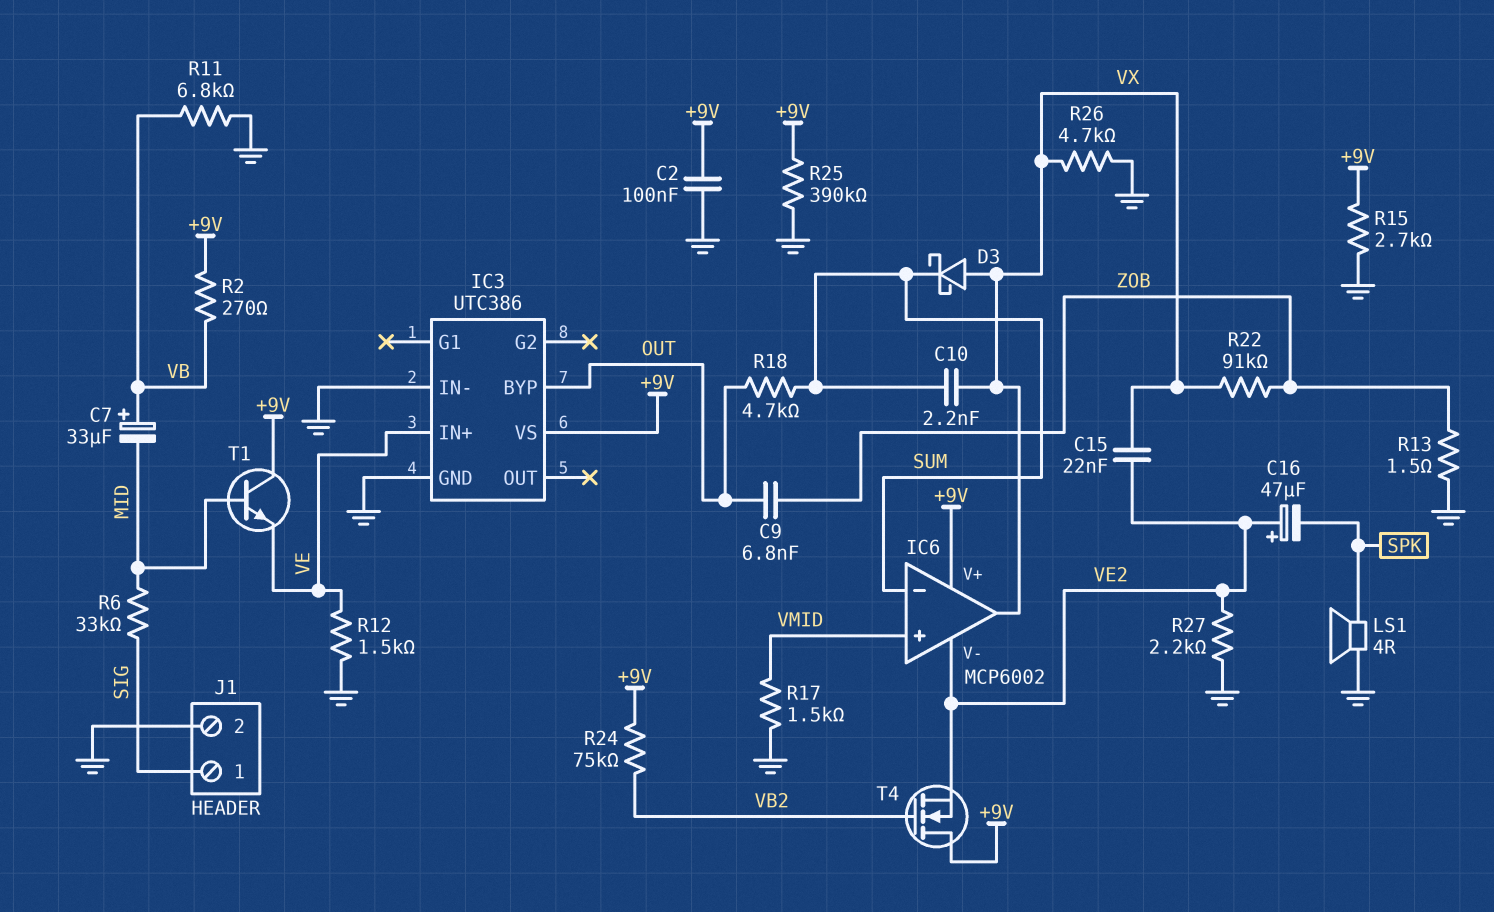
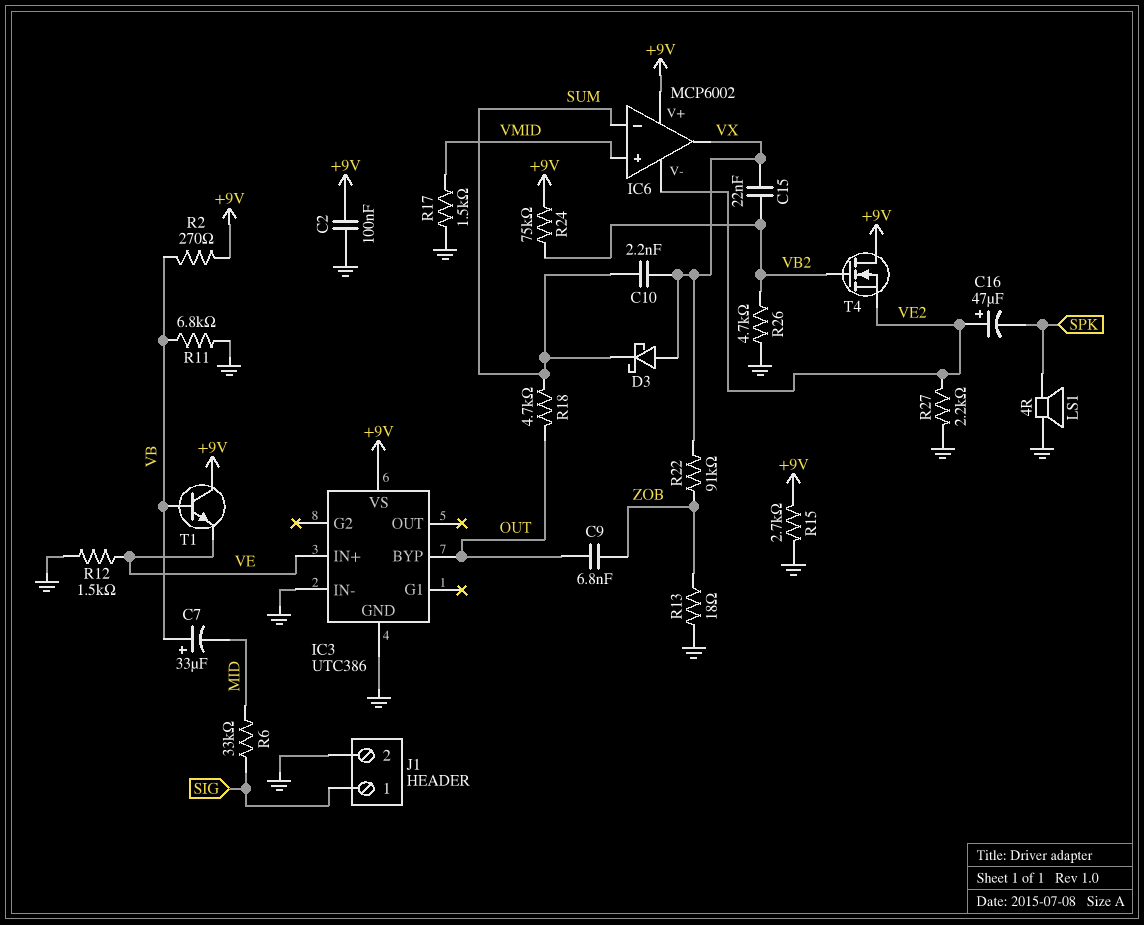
C15: 22nF (VE2, VX) -> 22nF (VB2, VX)
R13: 1.5 (GND, ZOB) -> 18 (GND, ZOB)
R25: 390k (+9V, GND) -> none
R26: 4.7k (GND, VX) -> 4.7k (GND, VB2)
T1: NPN (B MID, C +9V, E VE) -> NPN (B VB, C +9V, E VE)

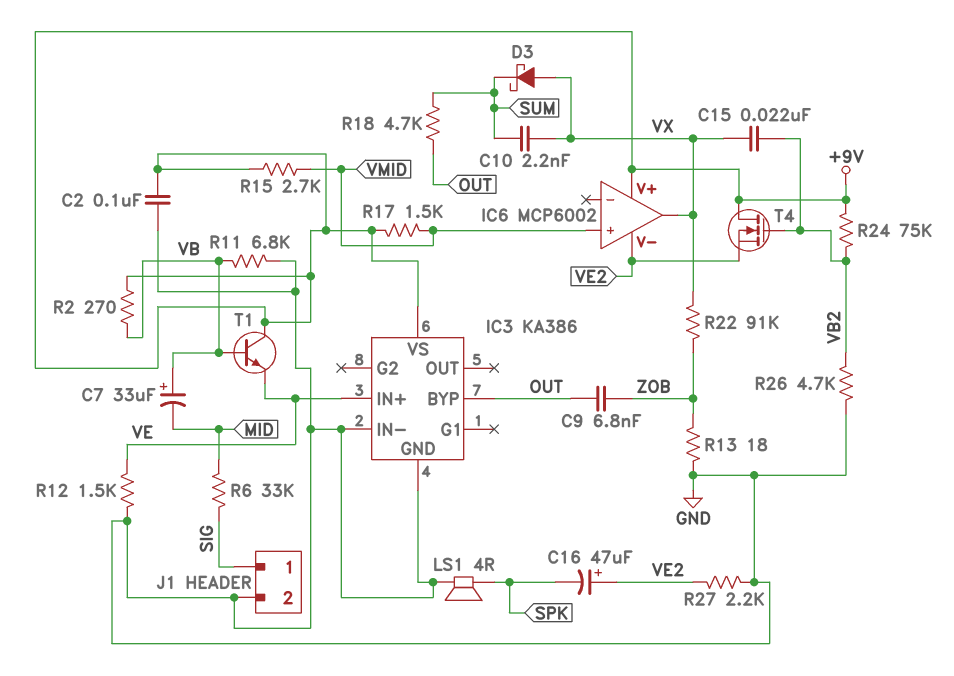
IC3: UTC386 -> KA386
IC6 pin in-: SUM -> none
R15: 2.7k (+9V, GND) -> 2.7k (+9V, VMID)
R17: 1.5k (GND, VMID) -> 1.5k (+9V, VMID)

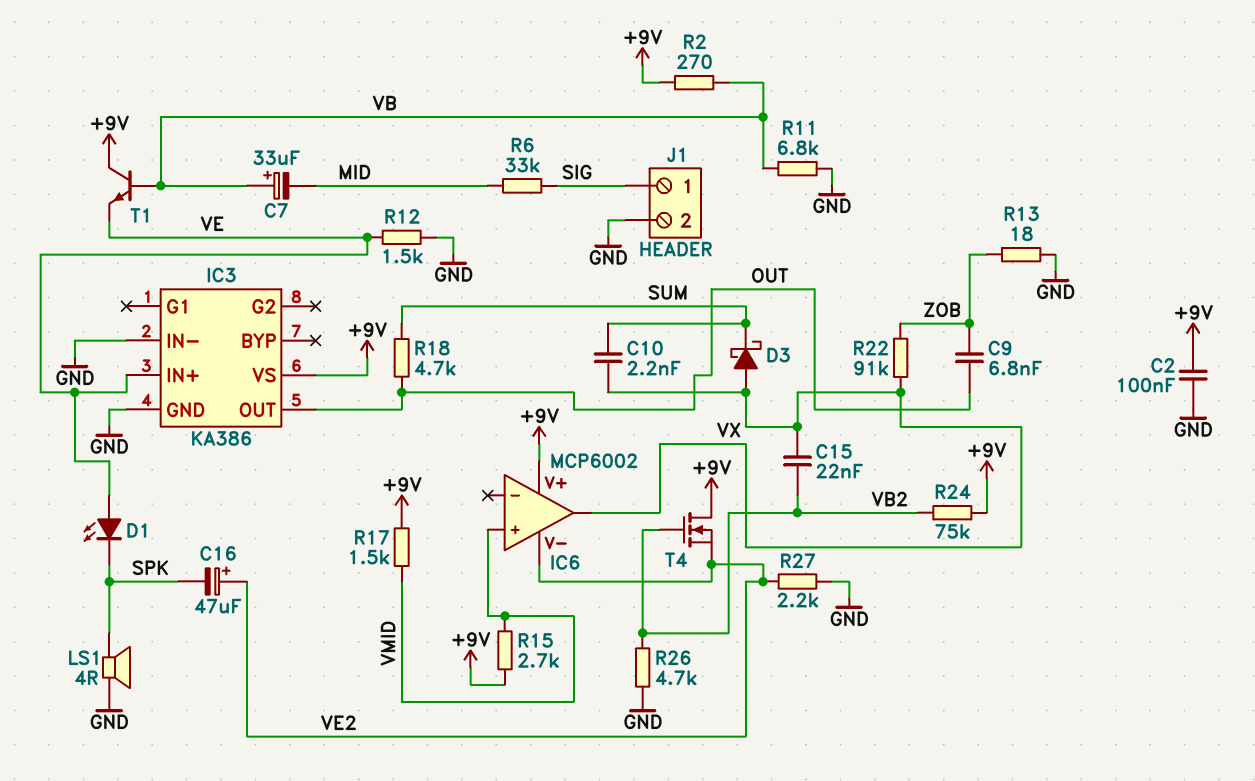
D1: none -> LED (A VE, K SPK)
IC3 pin BYP: OUT -> none
IC3 pin OUT: none -> OUT

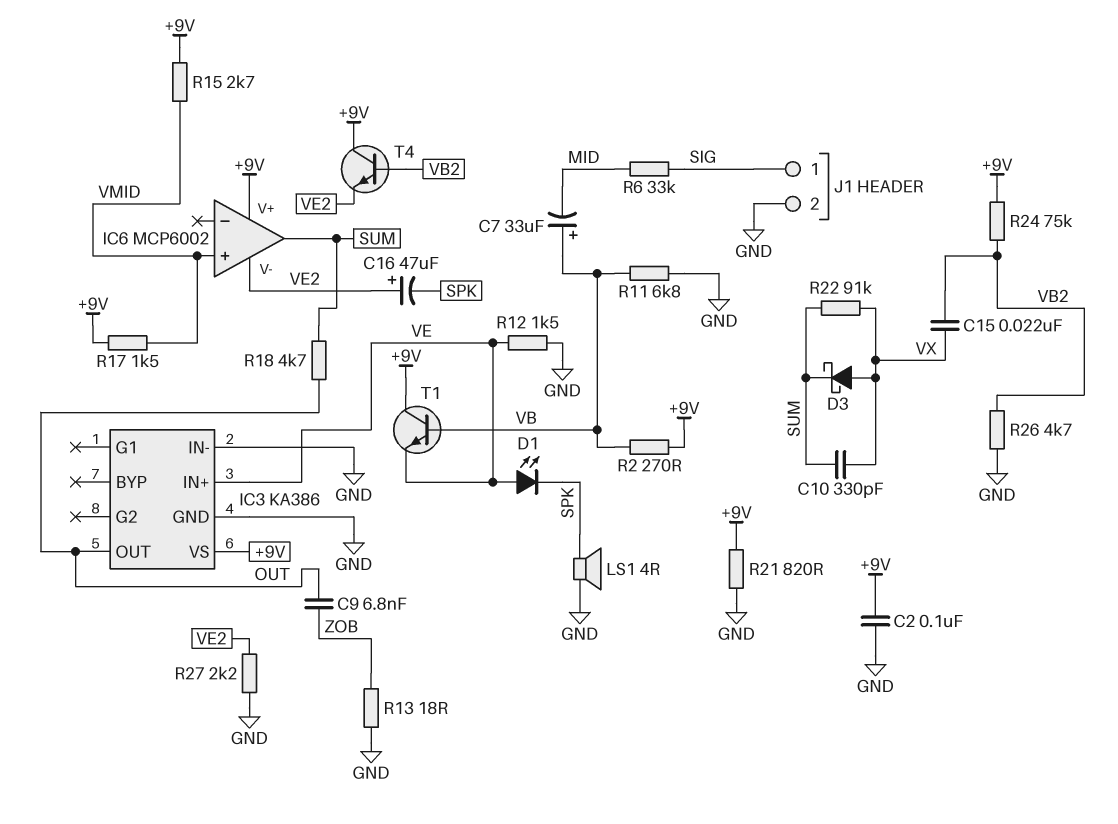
C10: 2.2nF (SUM, VX) -> 330pF (SUM, VX)
IC6 pin out: VX -> SUM
R21: none -> 820 (+9V, GND)
R22: 91k (VX, ZOB) -> 91k (SUM, VX)
T4: NMOS (G VB2, D +9V, S VE2) -> NPN (B VB2, C +9V, E VE2)

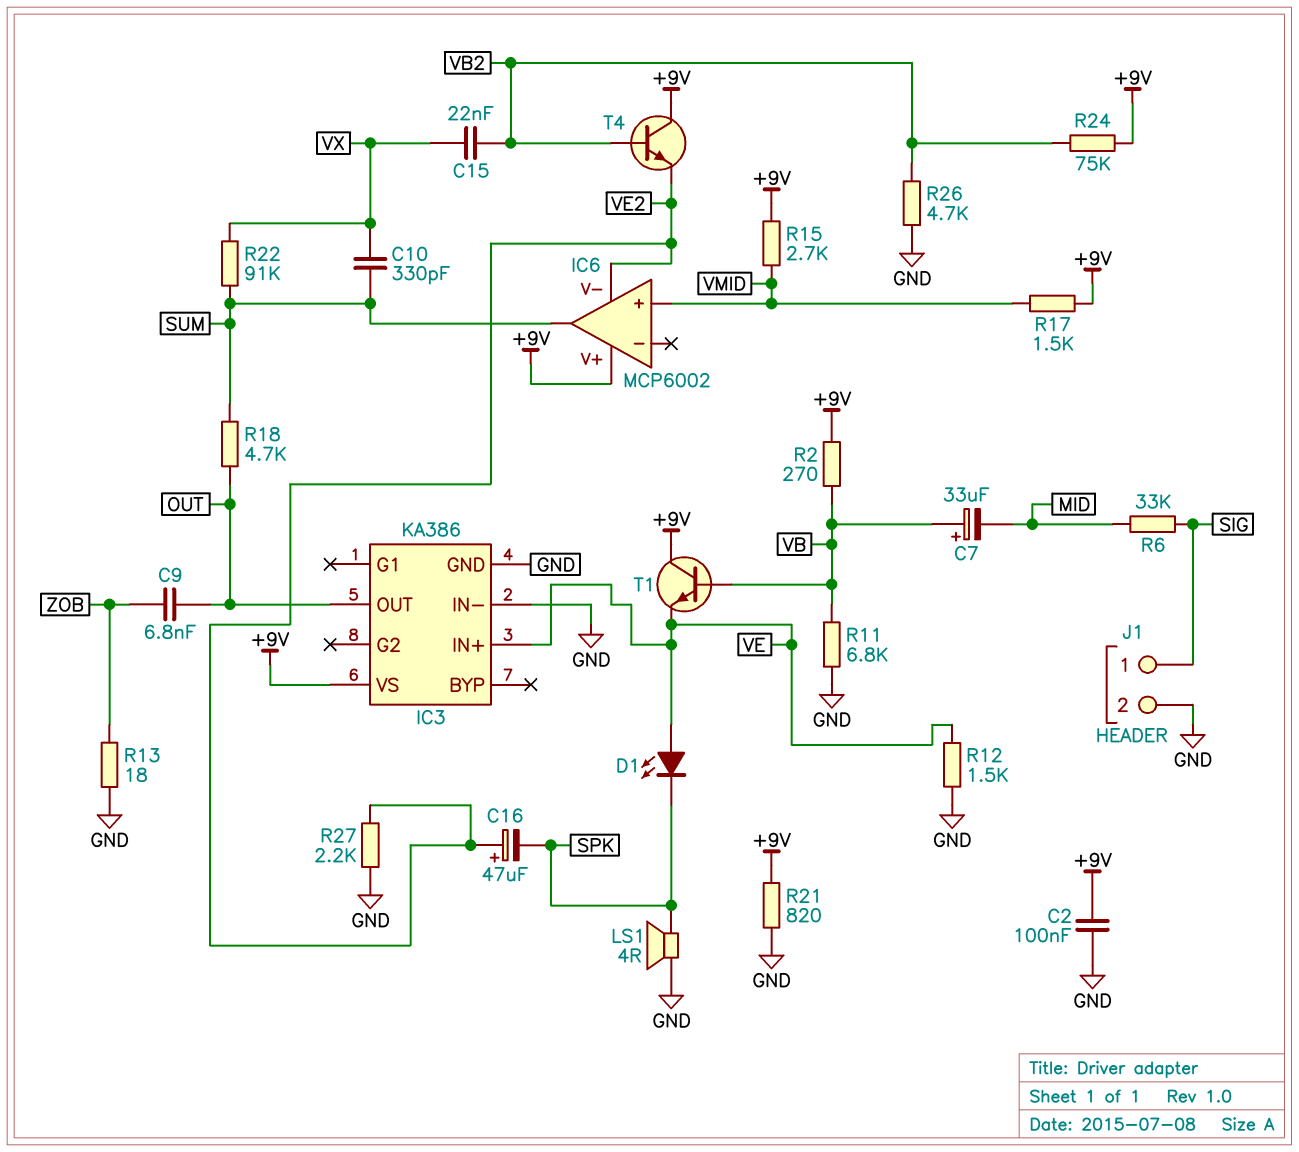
D3: schottky (A VX, K SUM) -> none

